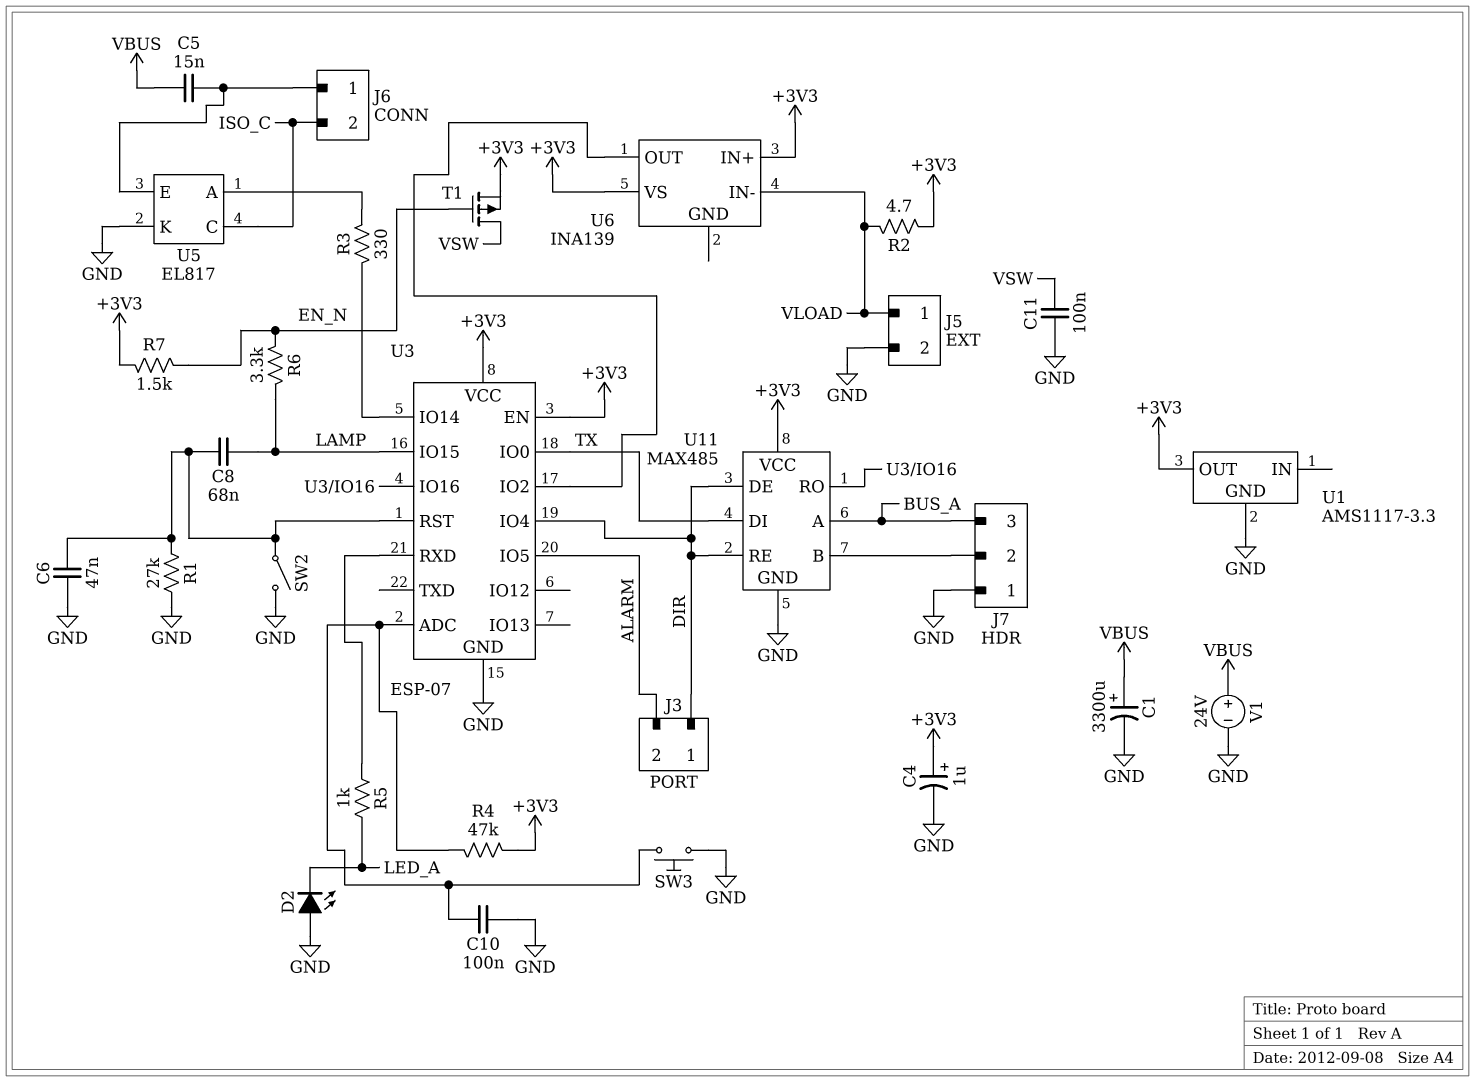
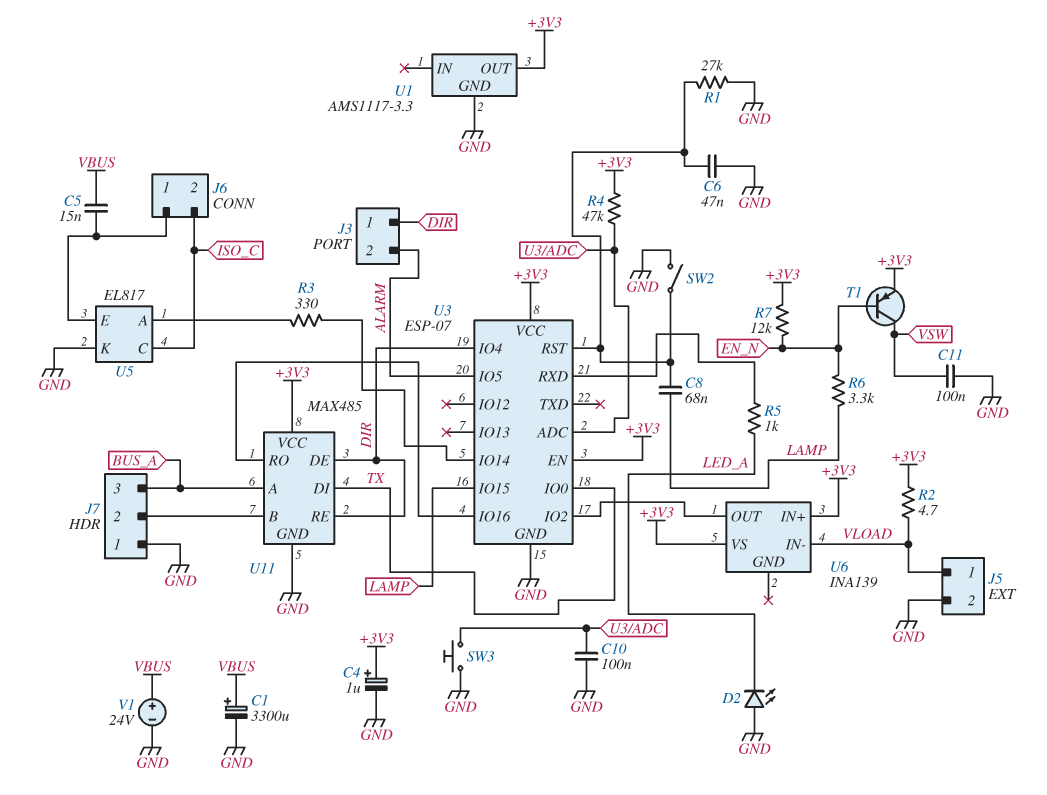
R7: 1.5k (+3V3, EN_N) -> 12k (+3V3, EN_N)
T1: PMOS (G EN_N, D VSW, S +3V3) -> PNP (B EN_N, C VSW, E +3V3)

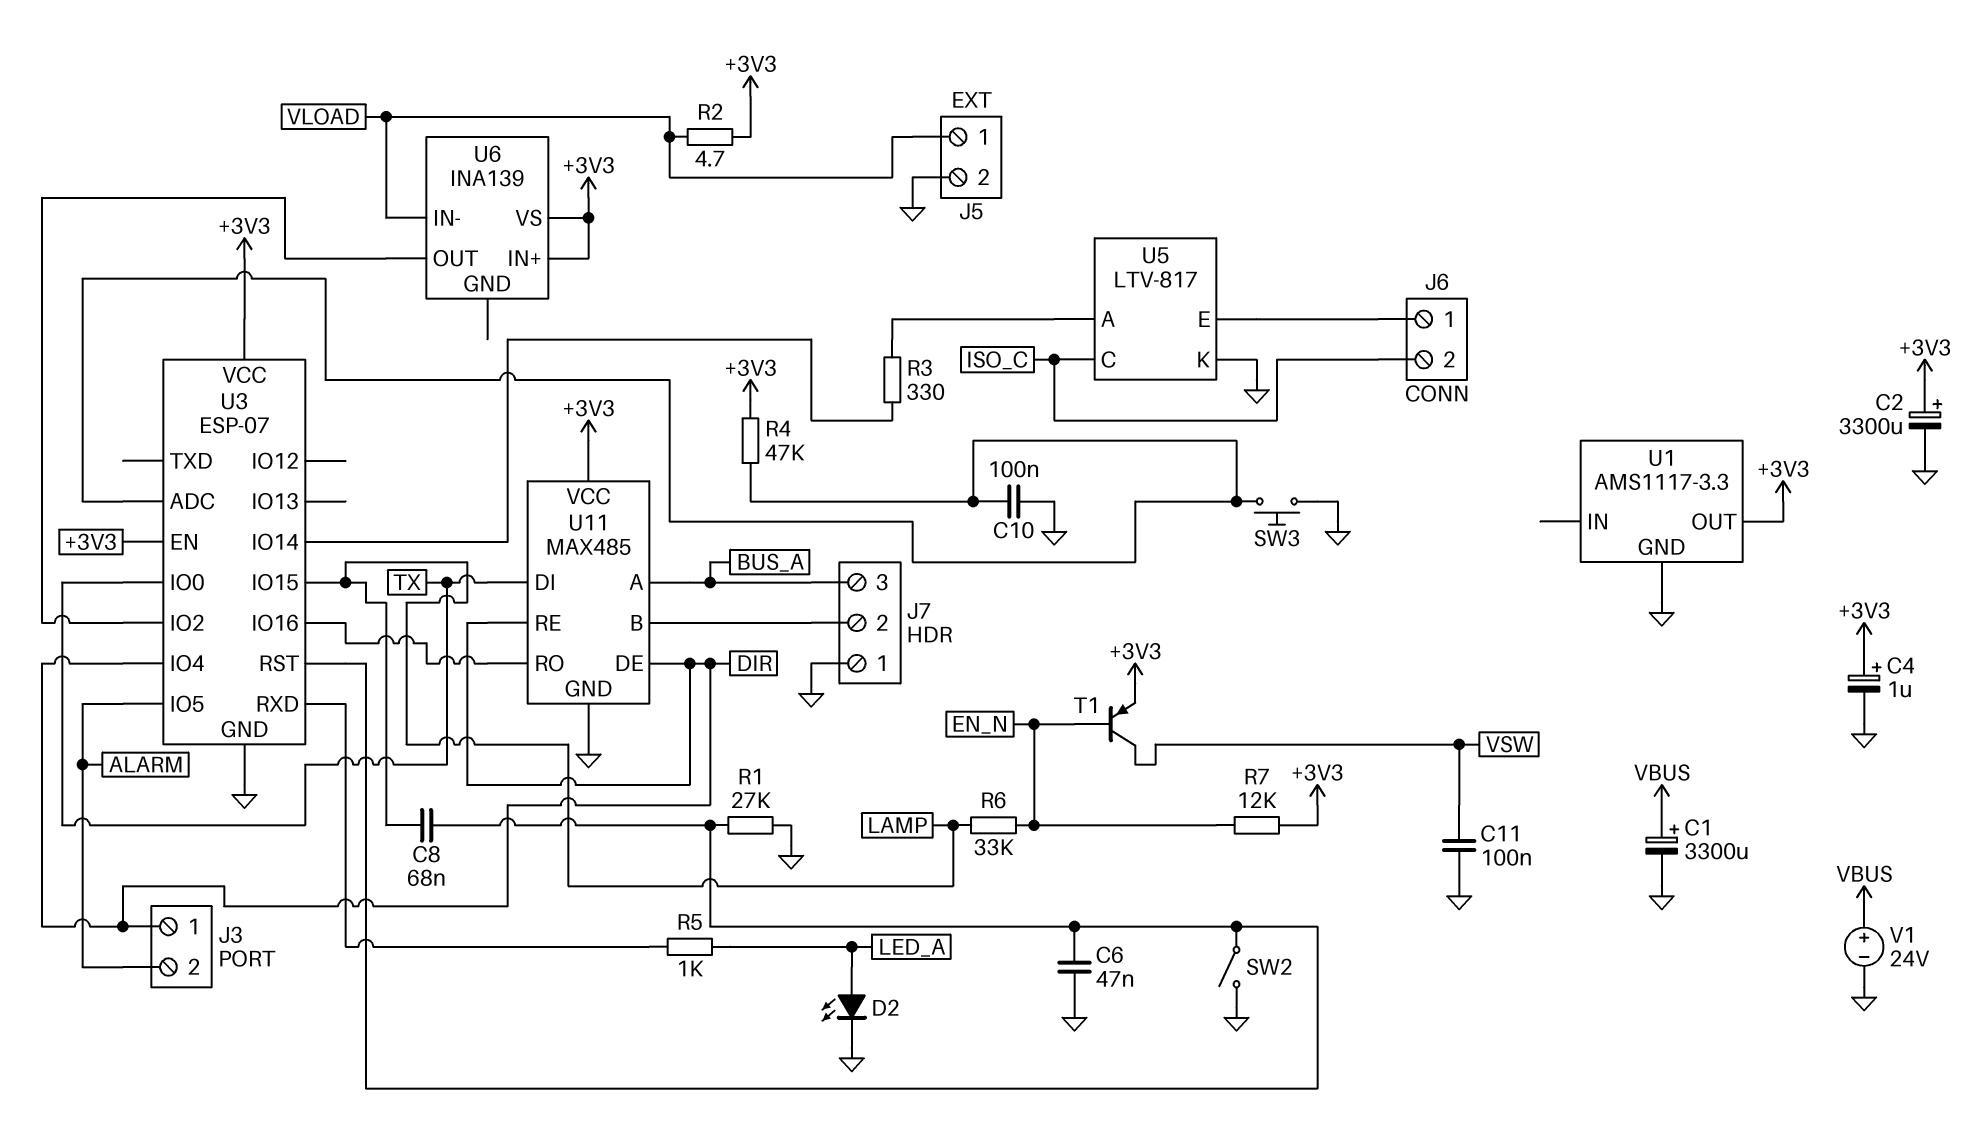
C2: none -> 3300uF (plus +3V3, minus GND)
C5: 15nF (J6/1, VBUS) -> none
D2: LED (A GND, K LED_A) -> LED (A LED_A, K GND)
R6: 3.3k (EN_N, LAMP) -> 33k (EN_N, LAMP)
U5: EL817 -> LTV-817

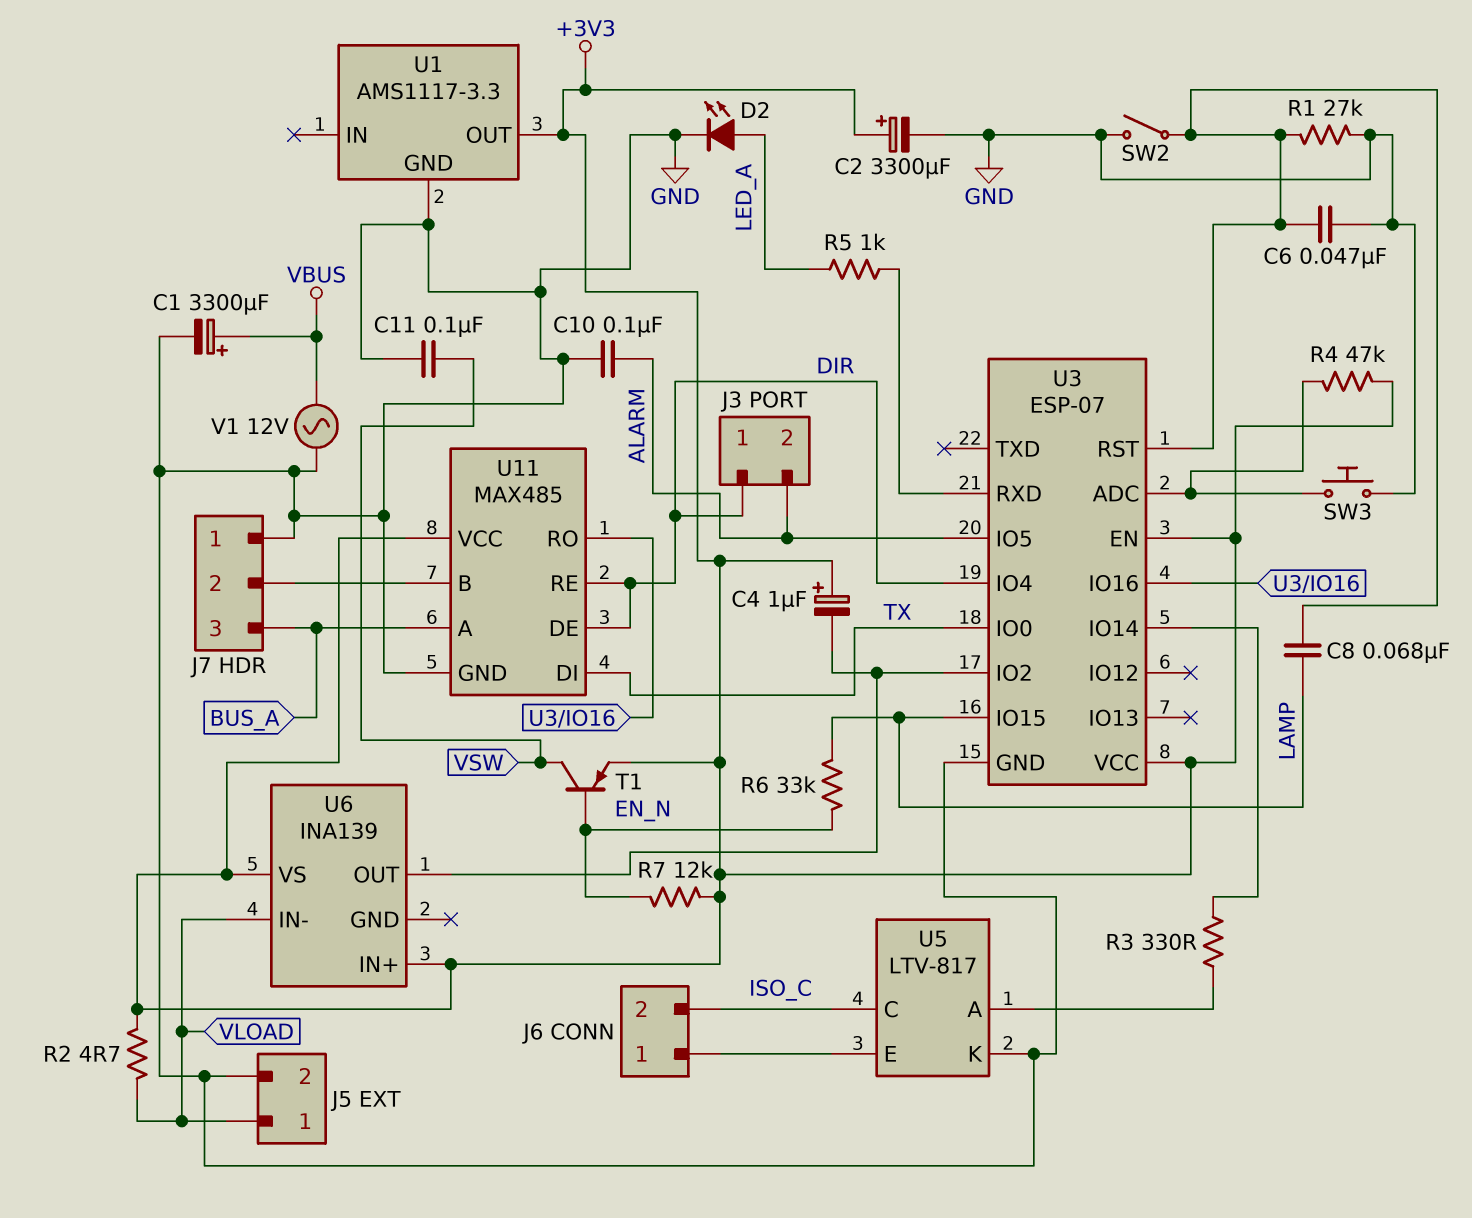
C4: 1uF (plus +3V3, minus GND) -> 1uF (plus +3V3, minus U3/IO2)
C10: 100nF (GND, U3/ADC) -> 100nF (ALARM, GND)
V1: 24V (plus VBUS, minus GND) -> AC 12V (GND, VBUS)

